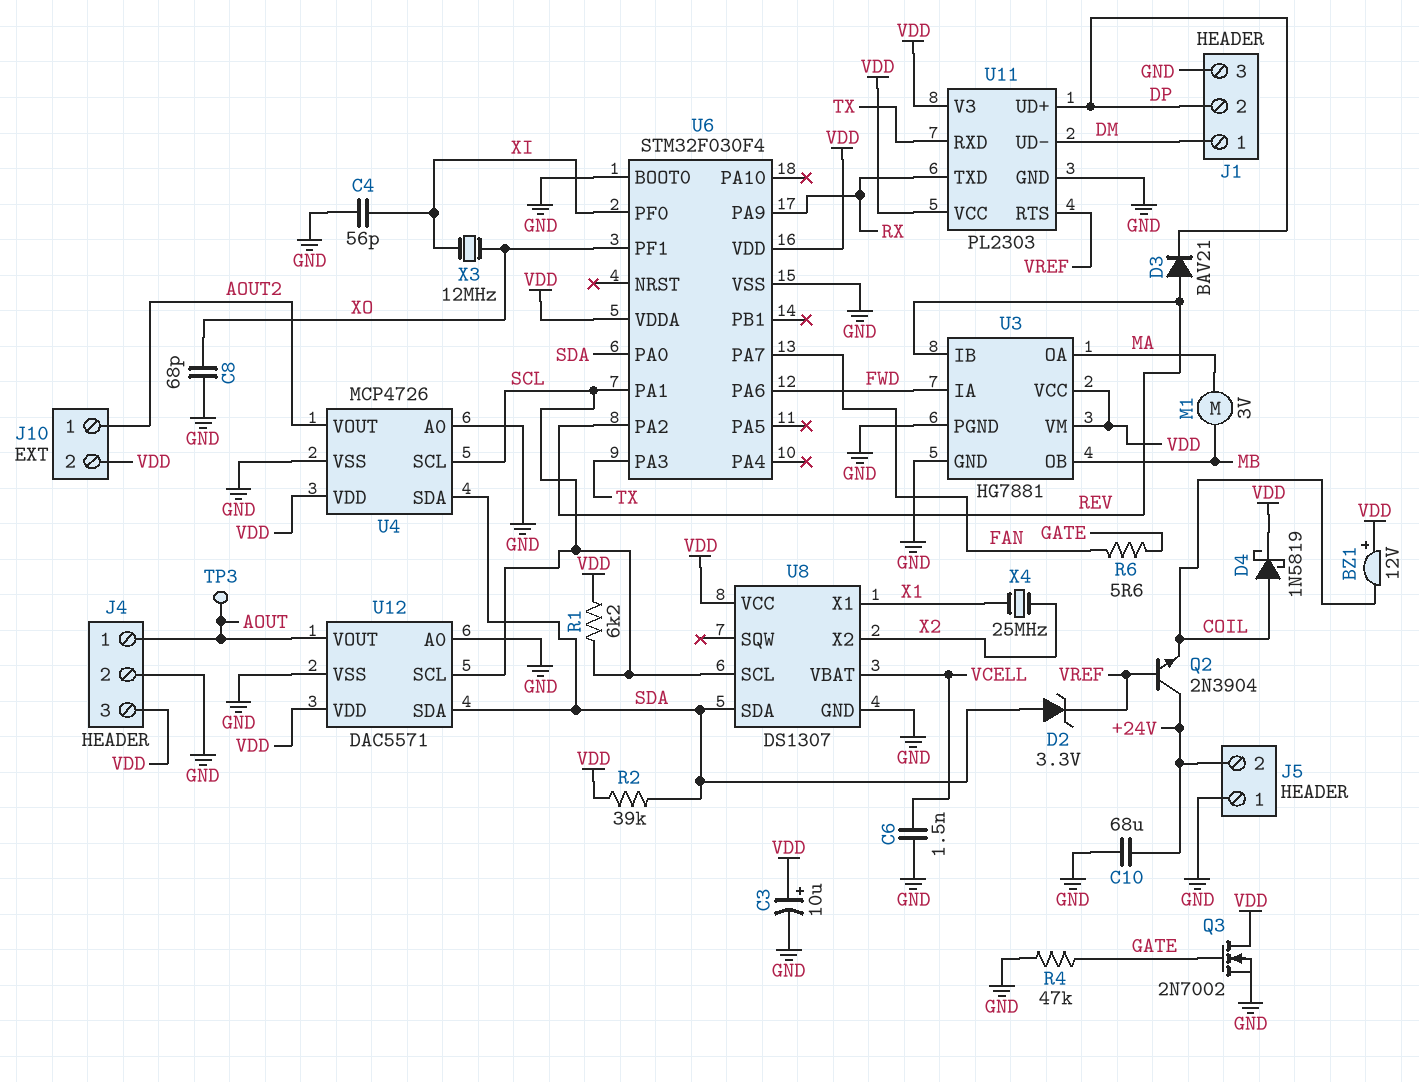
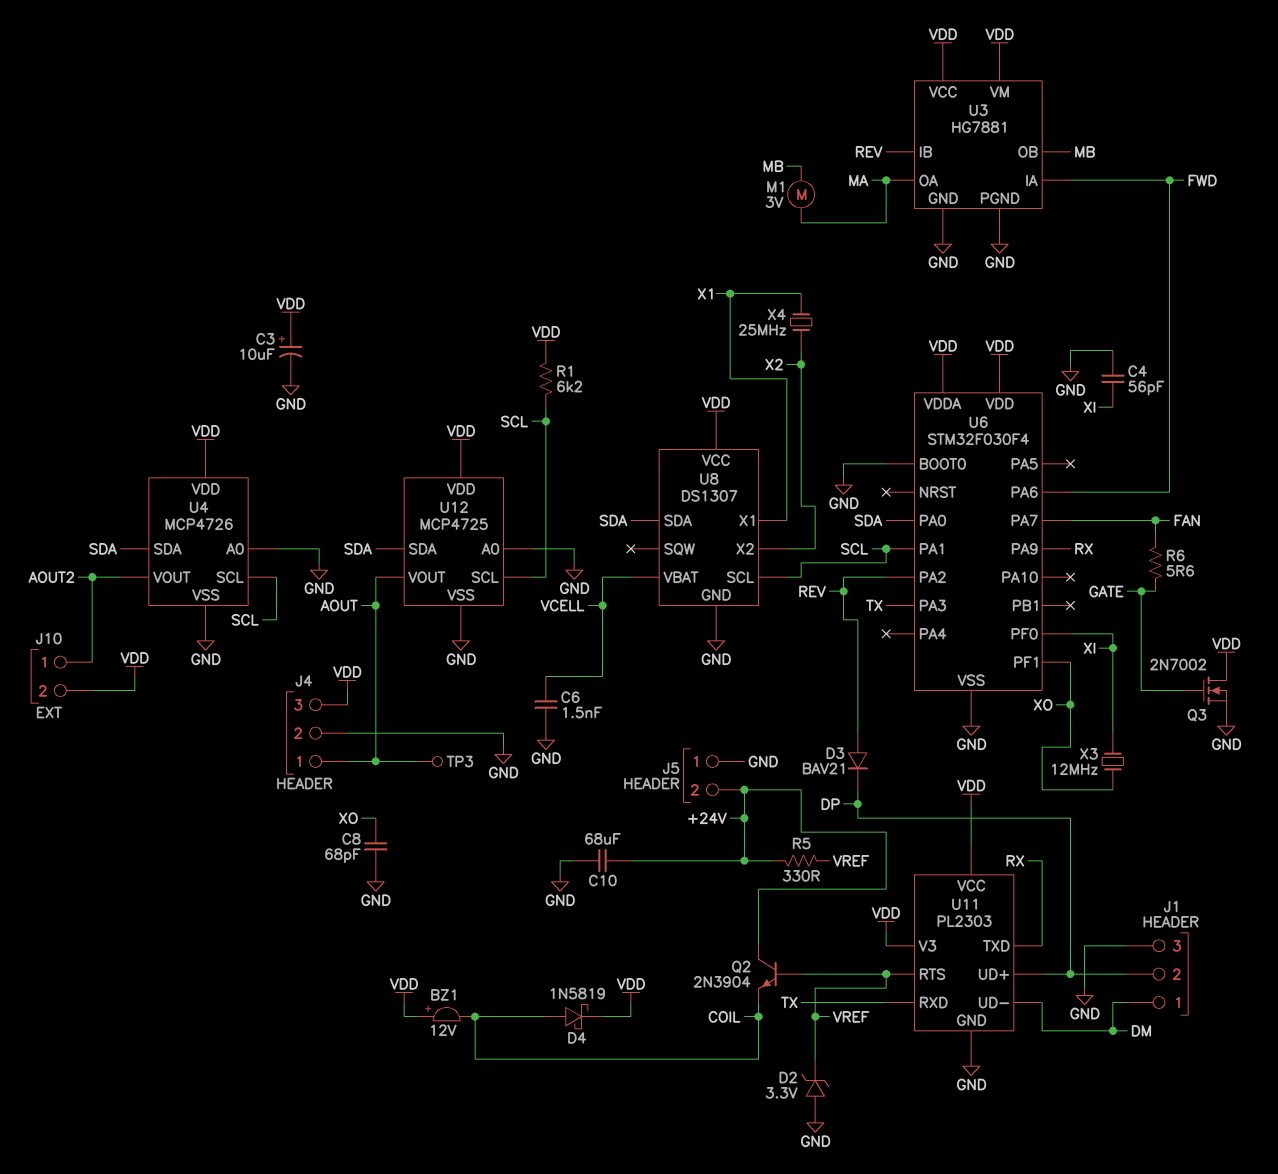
D2: zener 3.3V (A SDA, K VREF) -> zener 3.3V (A GND, K VREF)
R2: 39k (SDA, VDD) -> none
R4: 47k (GATE, GND) -> none
R5: none -> 330 (+24V, VREF)
U12: DAC5571 -> MCP4725

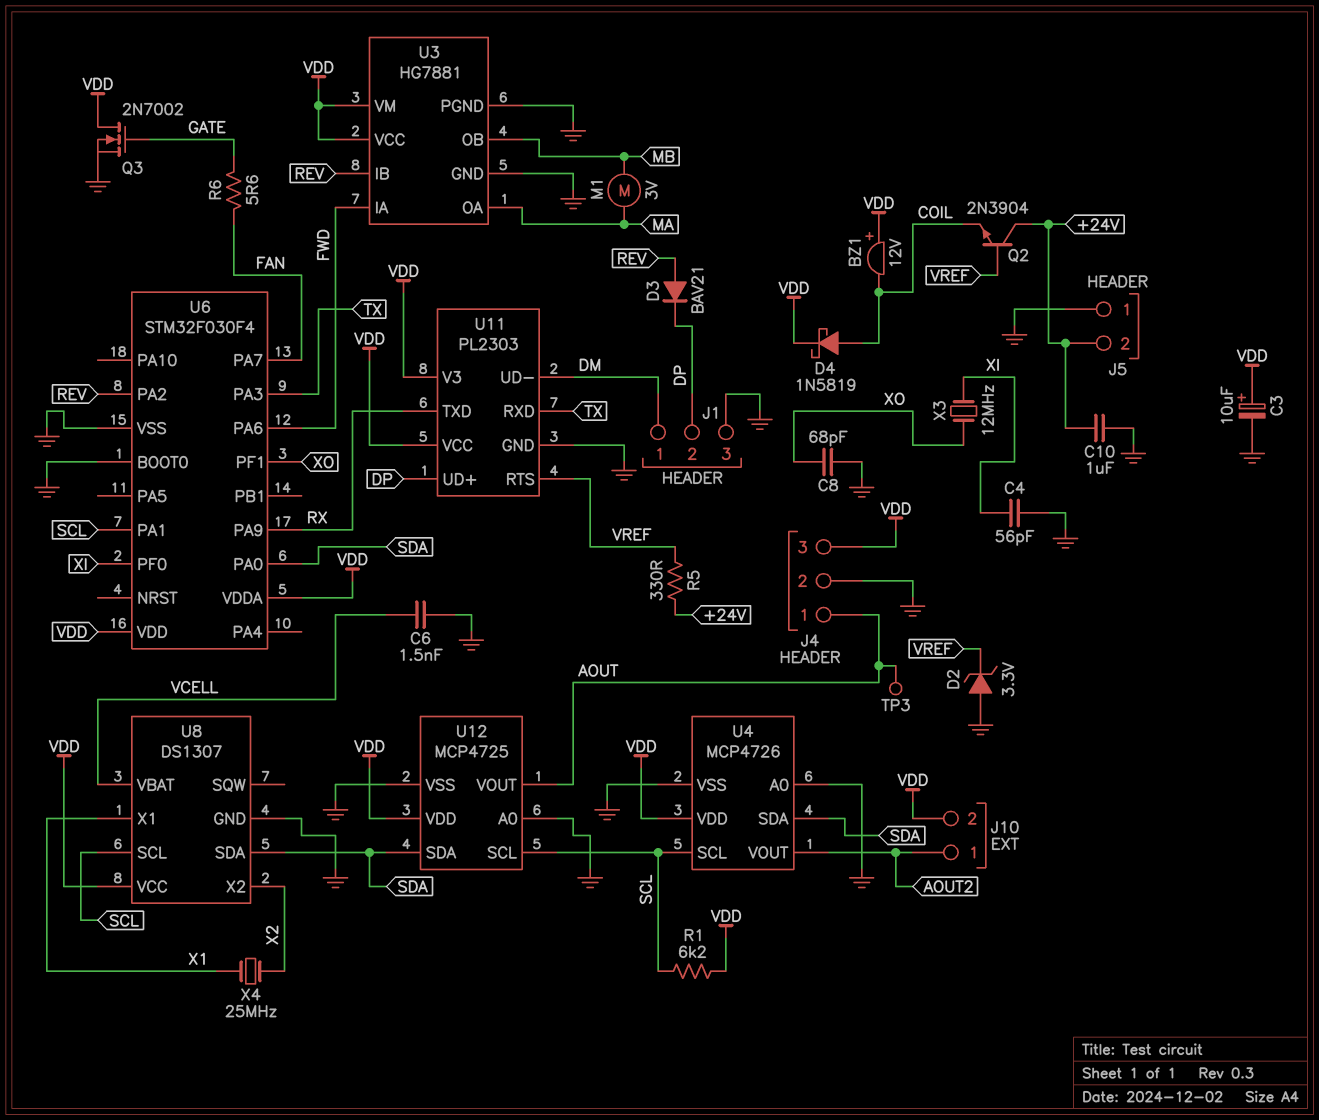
C10: 68uF (+24V, GND) -> 1uF (+24V, GND)

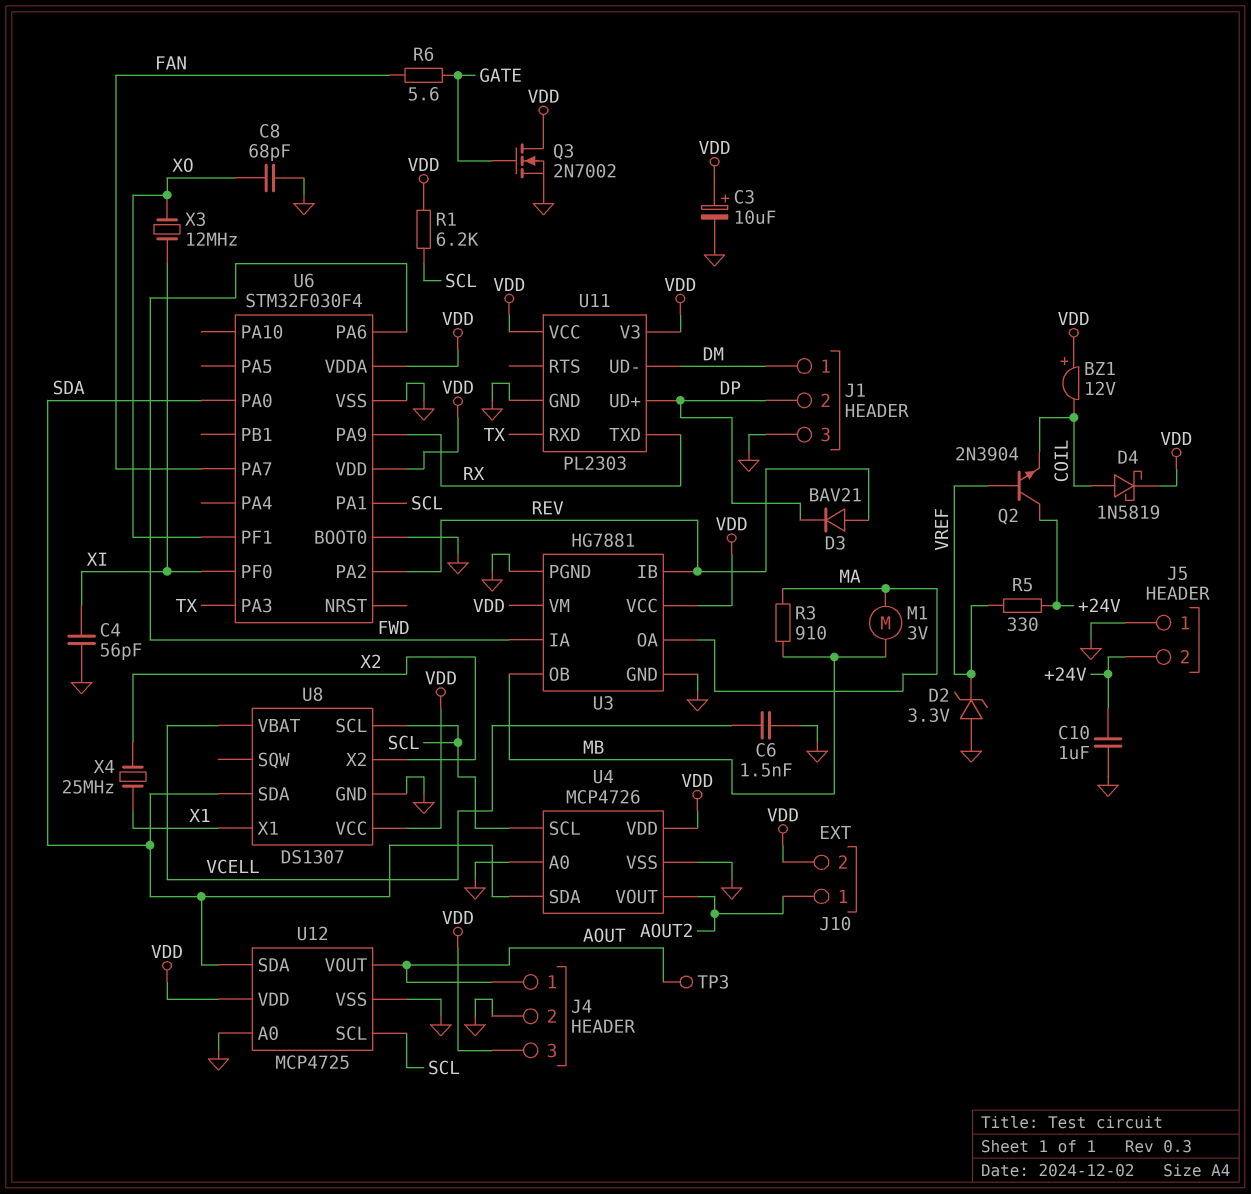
R3: none -> 910 (MA, MB)
U11 pin RTS: VREF -> none

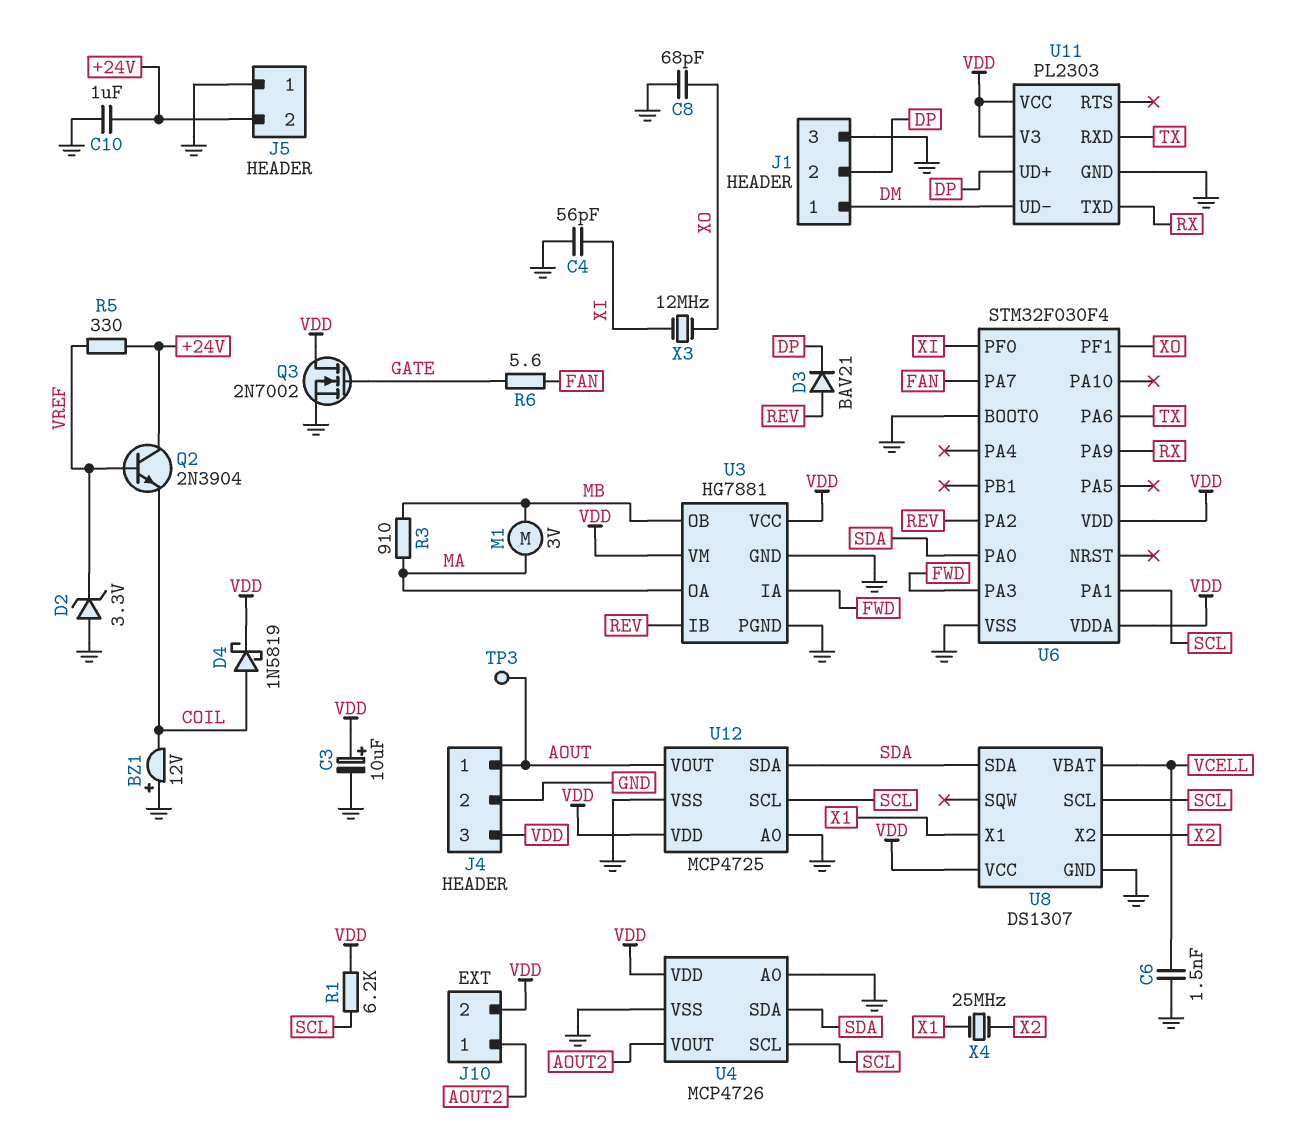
BZ1: buzzer 12V (plus VDD, minus COIL) -> buzzer 12V (plus GND, minus COIL)
U6 pin PA3: TX -> FWD
U6 pin PA6: FWD -> TX

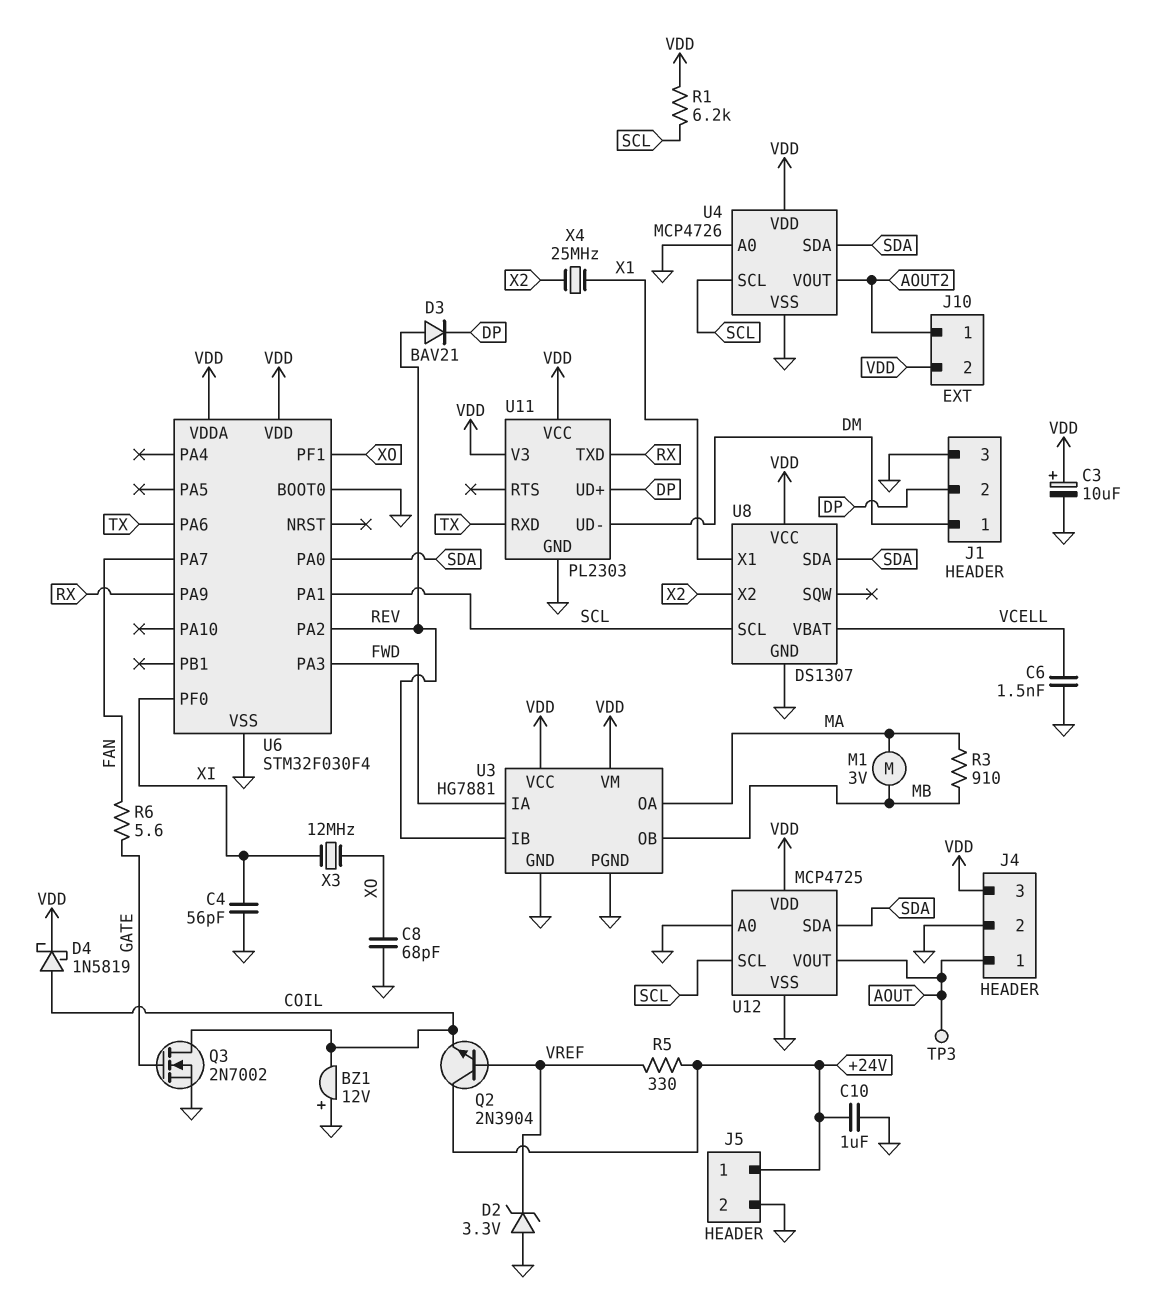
J5 pin 1: GND -> +24V
J5 pin 2: +24V -> GND
Q3: NMOS 2N7002 (G GATE, D VDD, S GND) -> NMOS 2N7002 (G GATE, D COIL, S GND)

